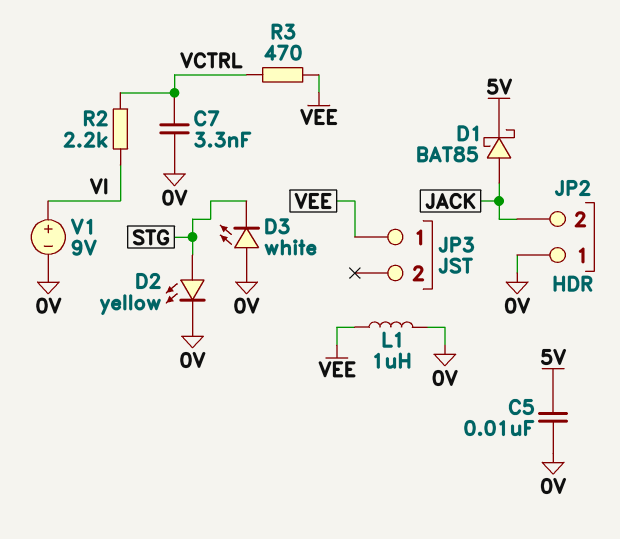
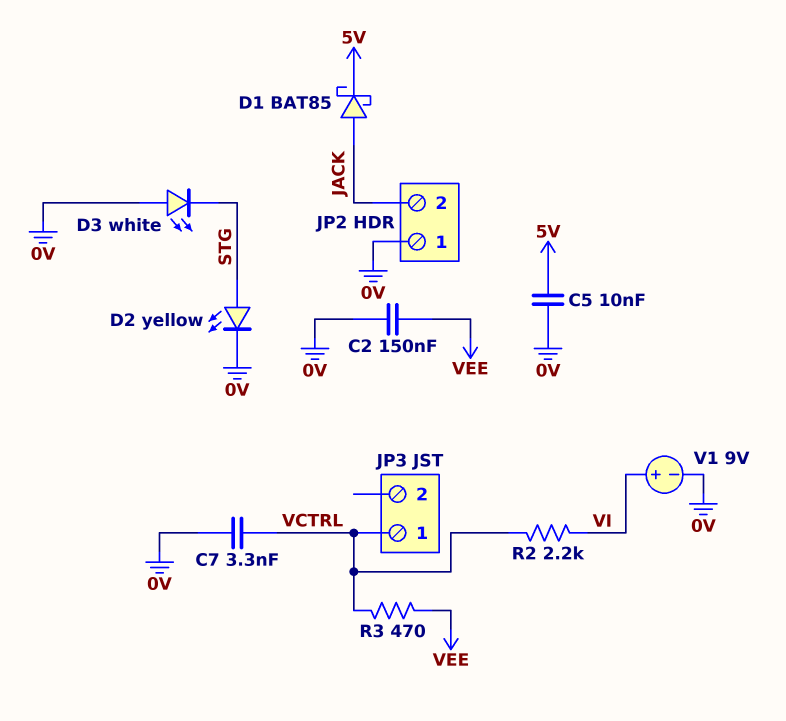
C2: none -> 150nF (0V, VEE)
JP3 pin 1: VEE -> VCTRL
L1: 1uH (0V, VEE) -> none

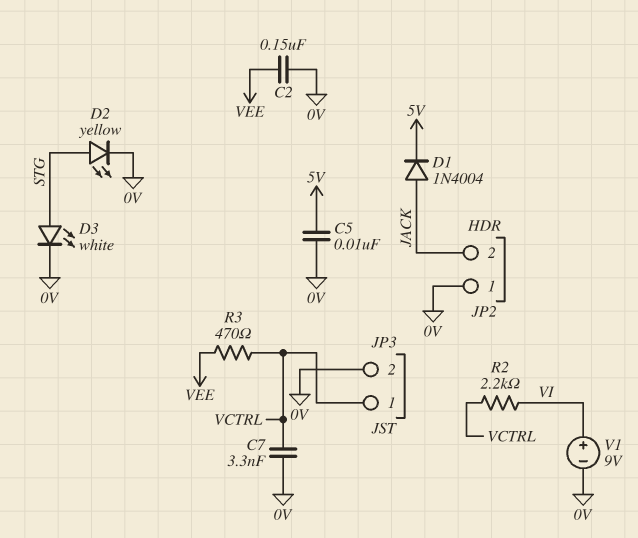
D1: schottky BAT85 (A JACK, K 5V) -> diode 1N4004 (A JACK, K 5V)
D3: LED white (A 0V, K STG) -> LED white (A STG, K 0V)
JP3 pin 2: none -> 0V

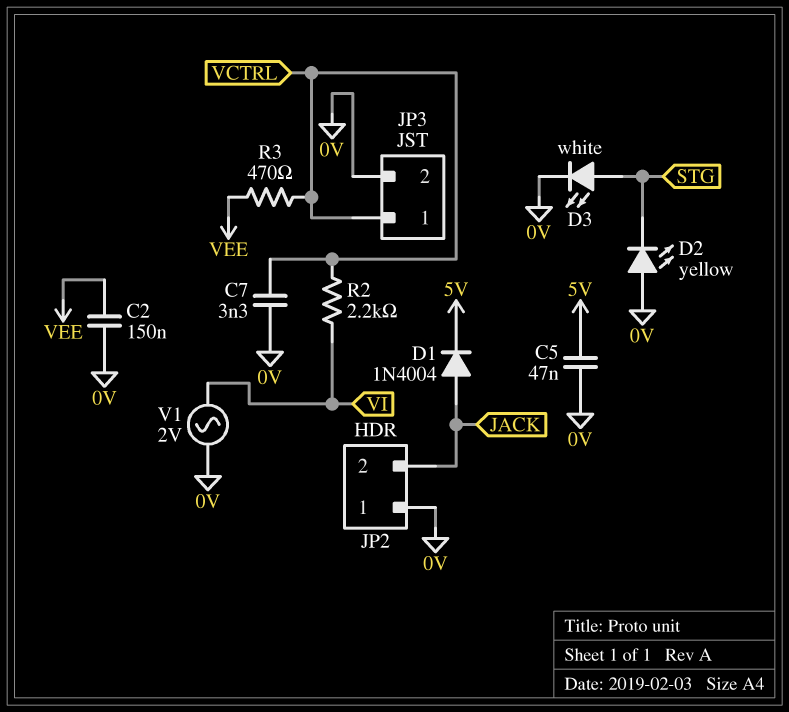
C5: 10nF (0V, 5V) -> 47nF (0V, 5V)
D2: LED yellow (A STG, K 0V) -> LED yellow (A 0V, K STG)
V1: 9V (plus VI, minus 0V) -> AC 2V (0V, VI)

